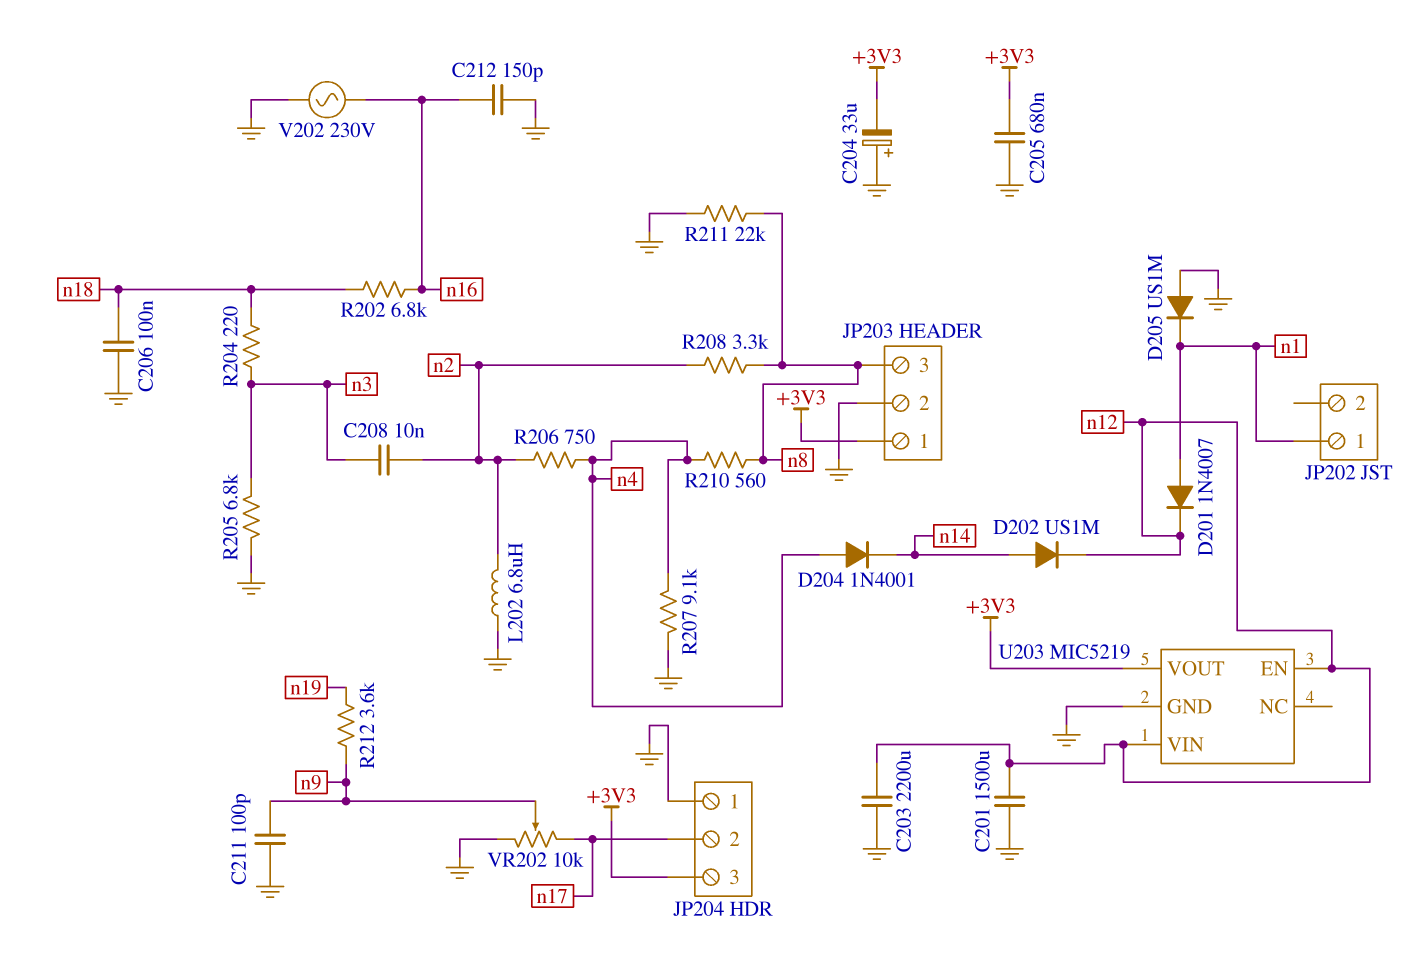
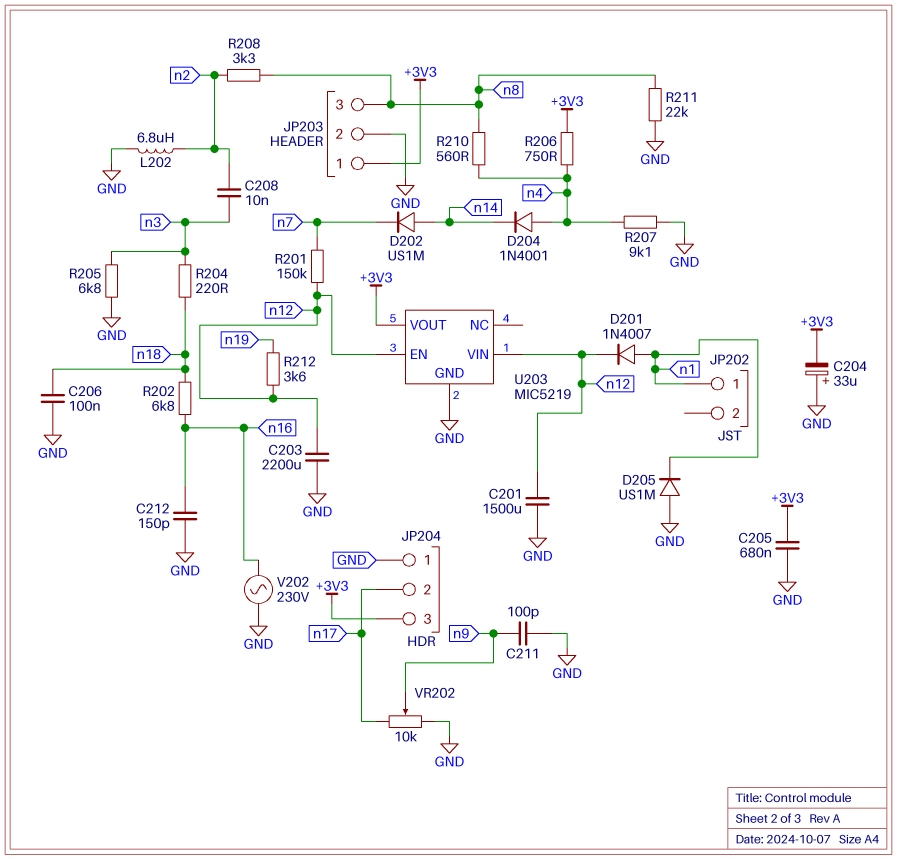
D202: diode US1M (A n14, K n12) -> diode US1M (A n14, K n7)
R201: none -> 150k (n7, n12)
R206: 750 (n2, n4) -> 750 (+3V3, n4)
R212: 3.6k (n9, n19) -> 3.6k (n12, n19)

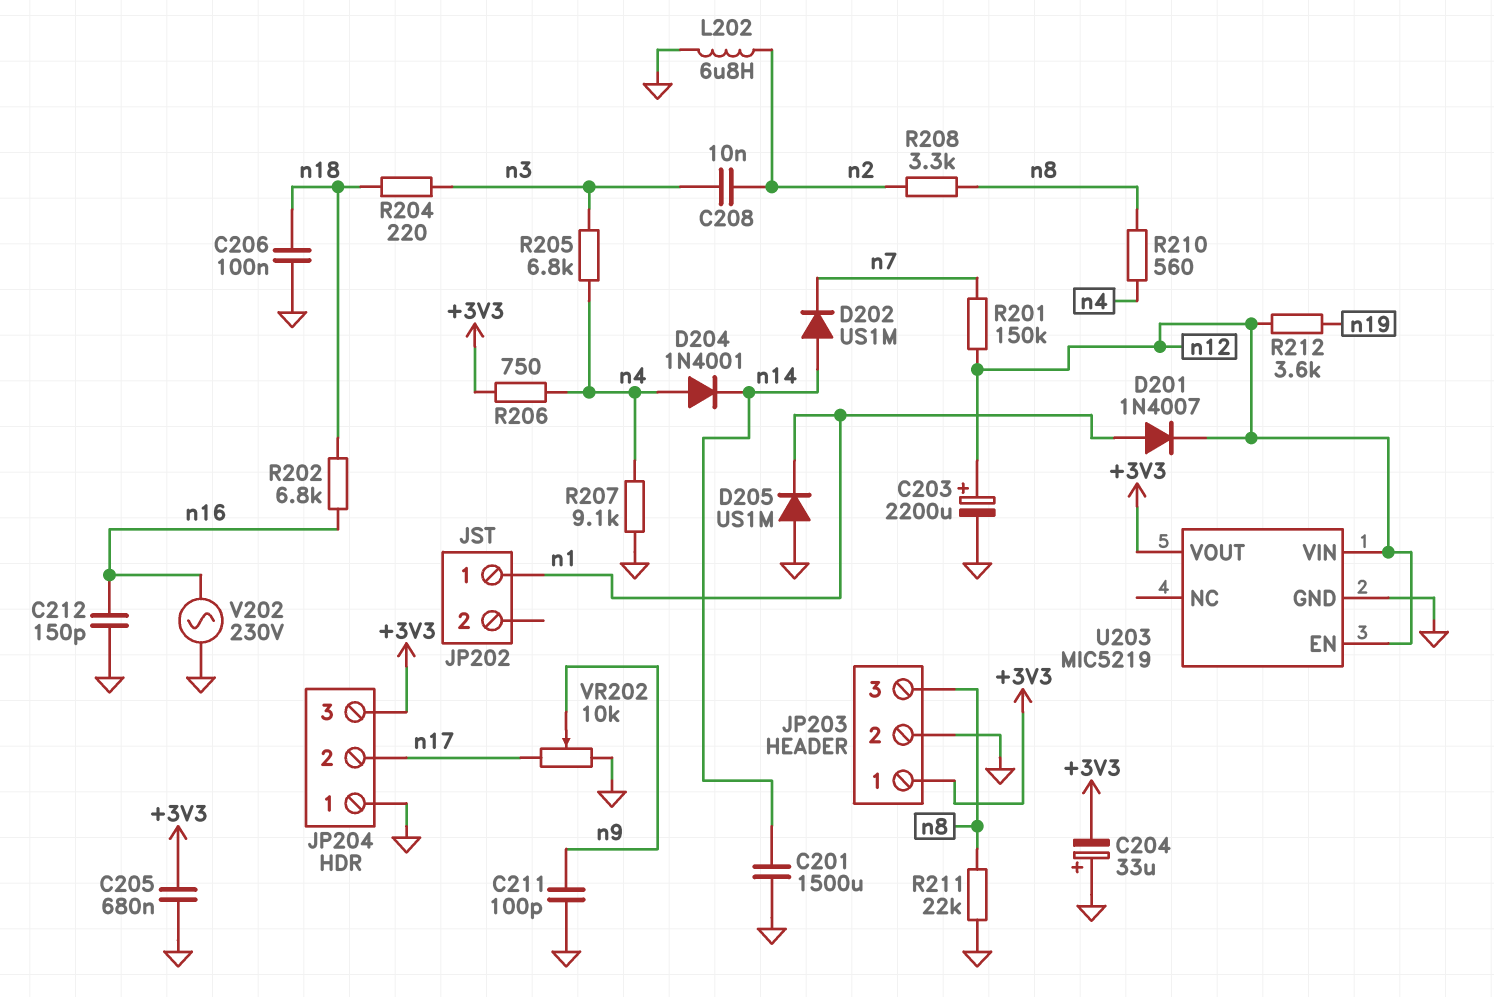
C201: 1500uF (GND, n12) -> 1500uF (GND, n14)
C203: 2200uF (GND, n12) -> 2200uF (plus n12, minus GND)
R205: 6.8k (GND, n3) -> 6.8k (n3, n4)

